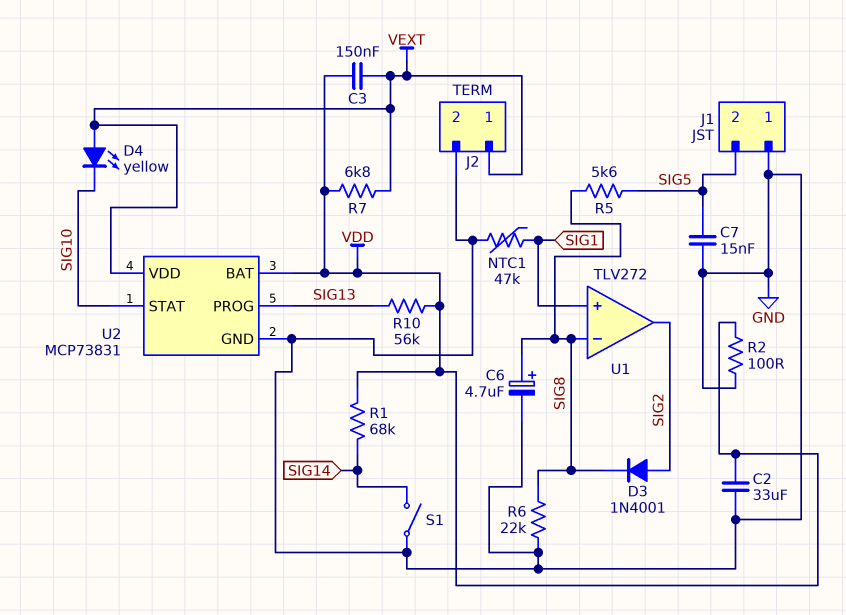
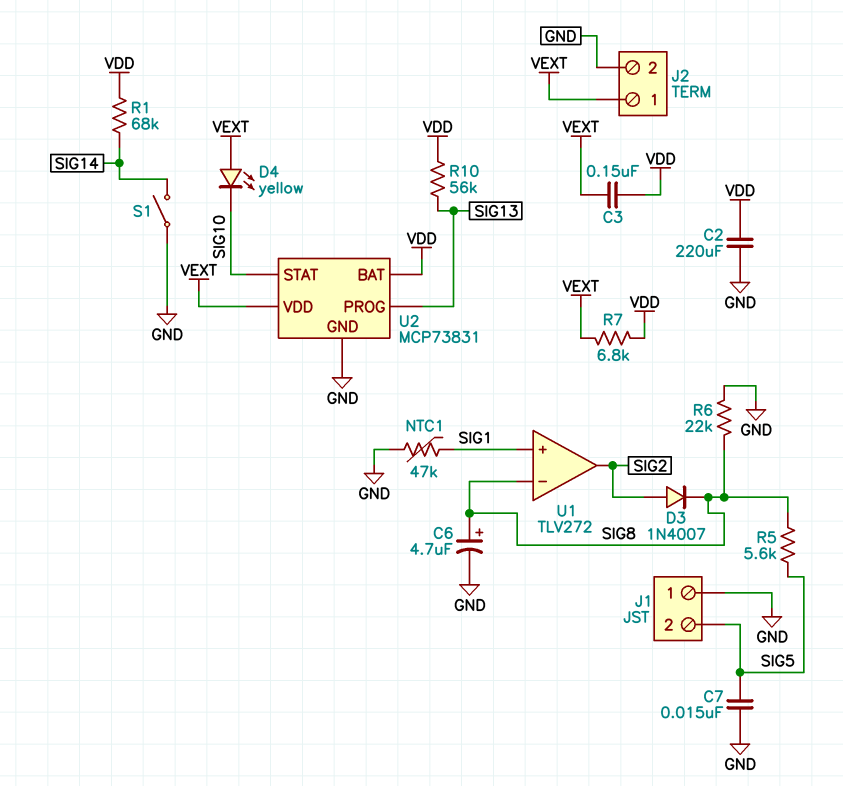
C2: 33uF (GND, VDD) -> 220uF (GND, VDD)
D3: diode 1N4001 (A SIG2, K SIG8) -> diode 1N4007 (A SIG2, K SIG8)
R2: 100 (GND, VDD) -> none

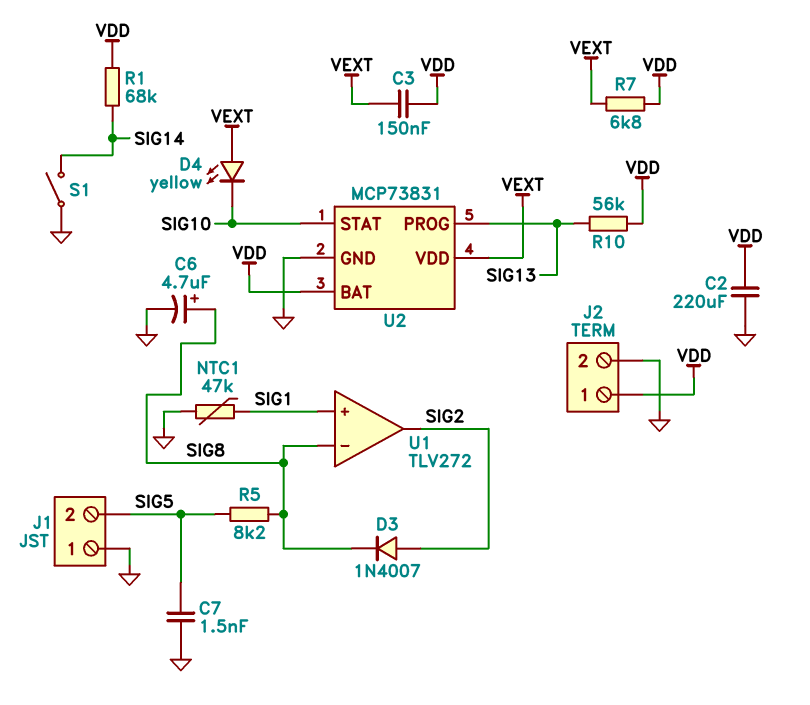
C7: 15nF (GND, SIG5) -> 1.5nF (GND, SIG5)
J2 pin 1: VEXT -> VDD
R5: 5.6k (SIG5, SIG8) -> 8.2k (SIG5, SIG8)
R6: 22k (GND, SIG8) -> none

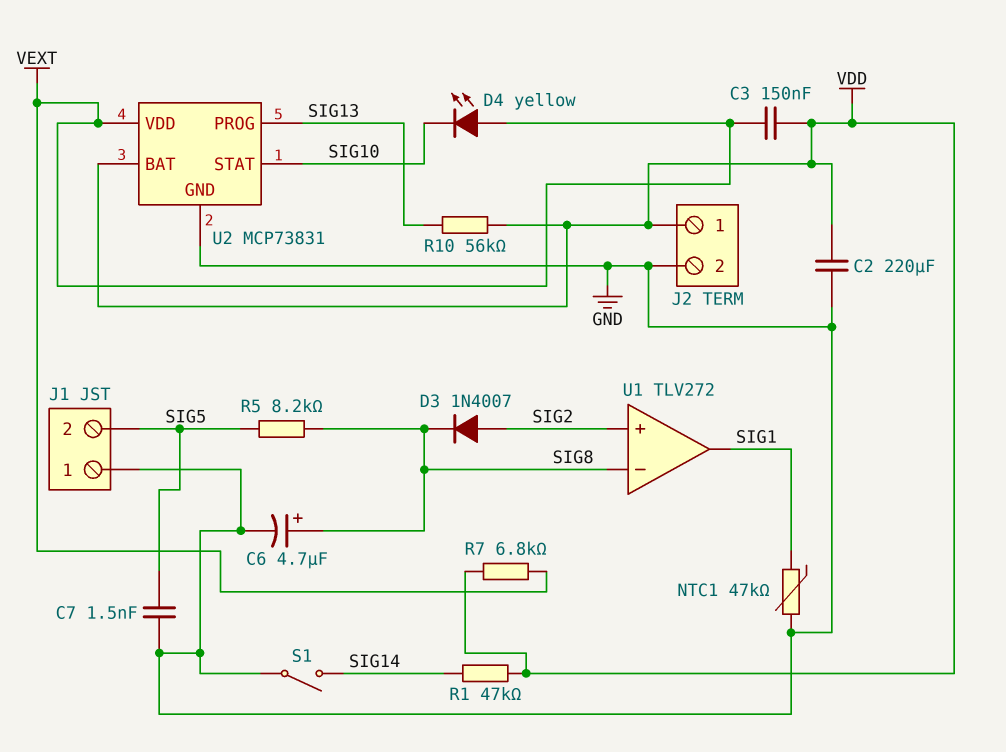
R1: 68k (SIG14, VDD) -> 47k (SIG14, VDD)
U1 pin in+: SIG1 -> SIG2
U1 pin out: SIG2 -> SIG1

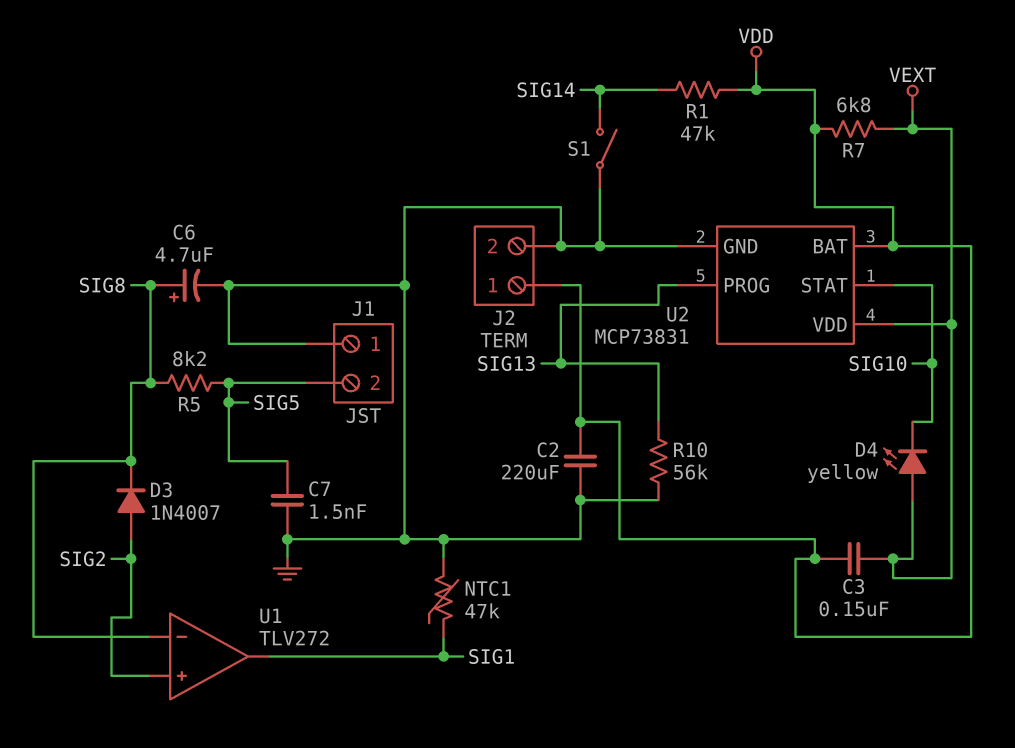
R10: 56k (SIG13, VDD) -> 56k (GND, SIG13)

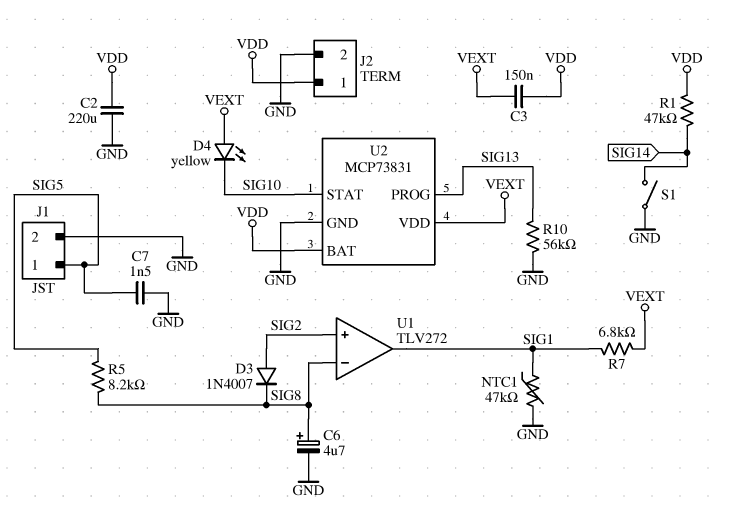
J1 pin 1: GND -> SIG5
J1 pin 2: SIG5 -> GND
R7: 6.8k (VDD, VEXT) -> 6.8k (SIG1, VEXT)

